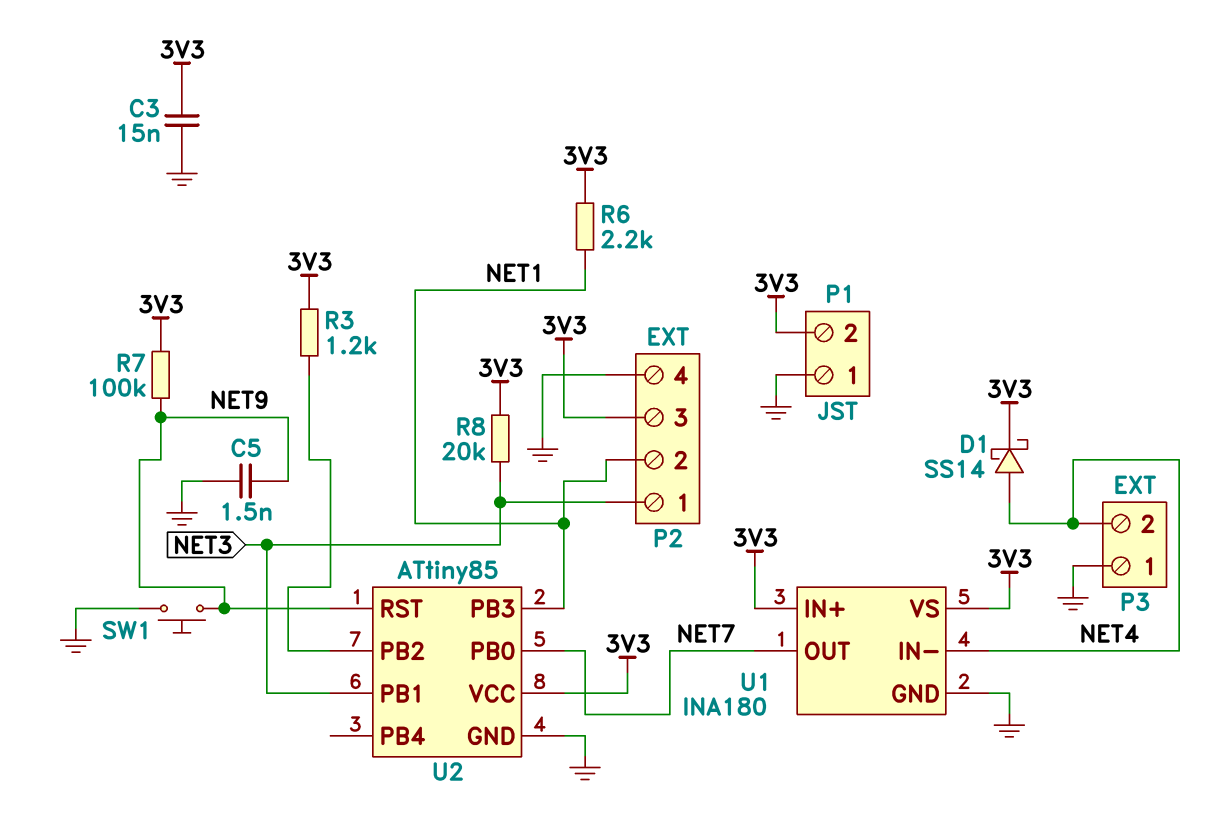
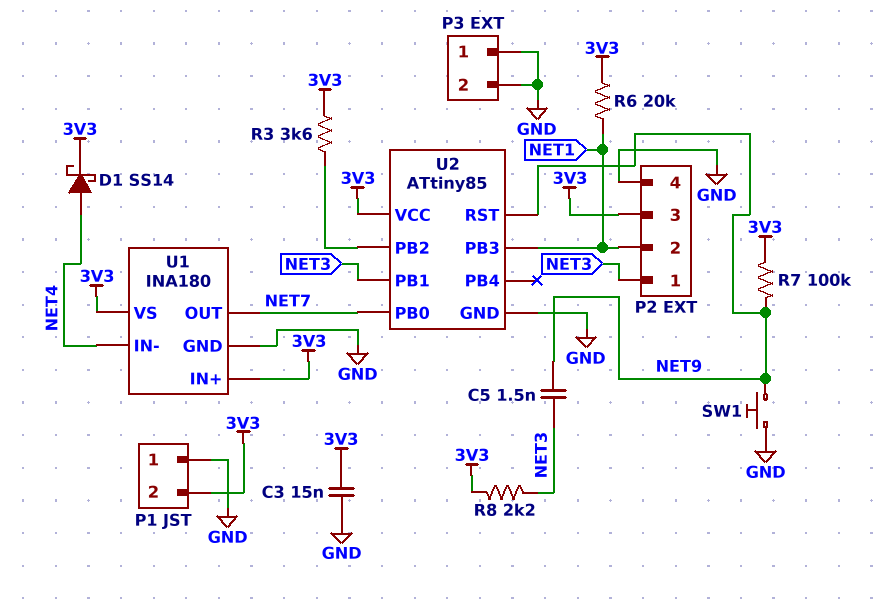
C5: 1.5nF (GND, NET9) -> 1.5nF (NET3, NET9)
P3 pin 2: NET4 -> GND
R3: 1.2k (3V3, U2/PB2) -> 3.6k (3V3, U2/PB2)
R6: 2.2k (3V3, NET1) -> 20k (3V3, NET1)
R8: 20k (3V3, NET3) -> 2.2k (3V3, NET3)

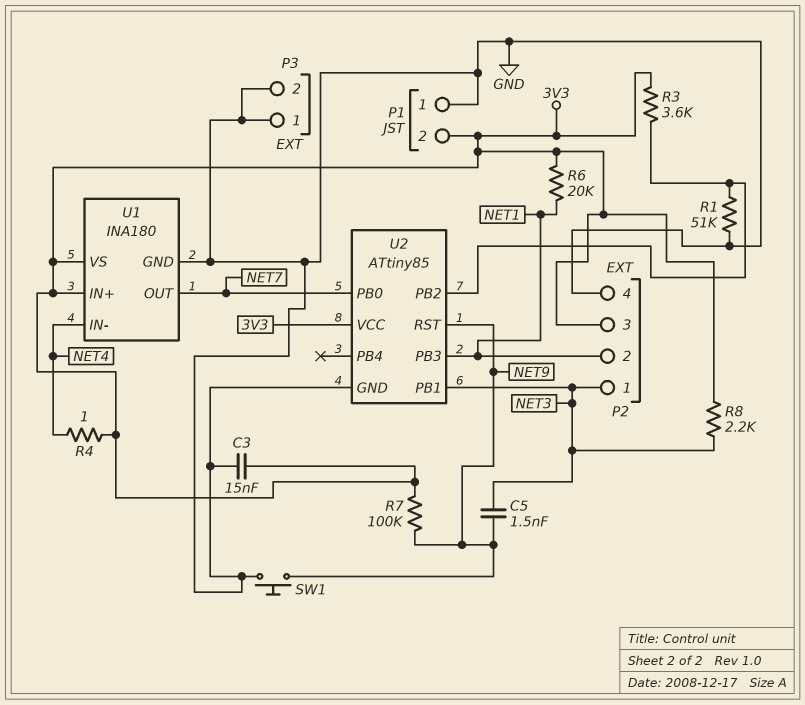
D1: schottky SS14 (A NET4, K 3V3) -> none
R1: none -> 51k (GND, U2/PB2)
R4: none -> 1 (3V3, NET4)

